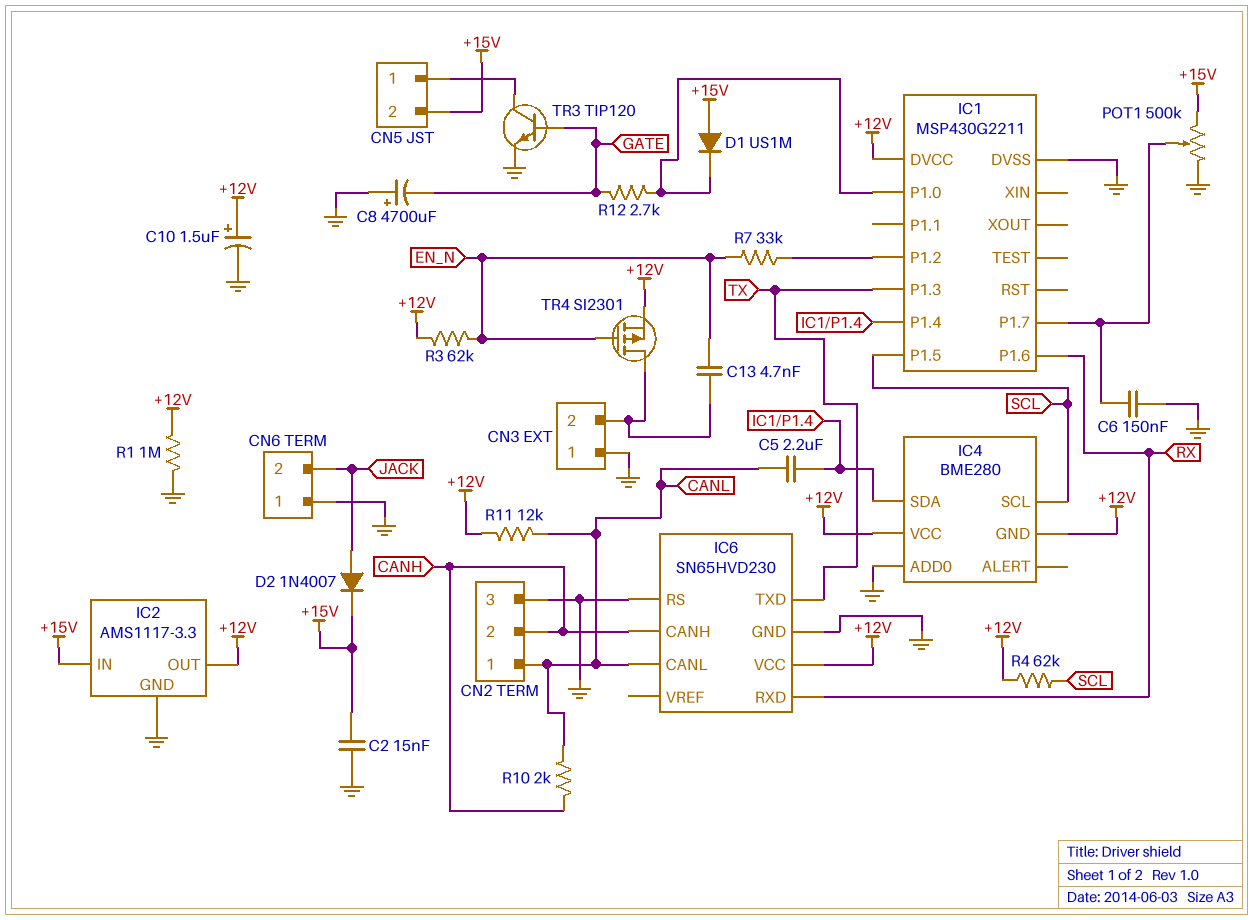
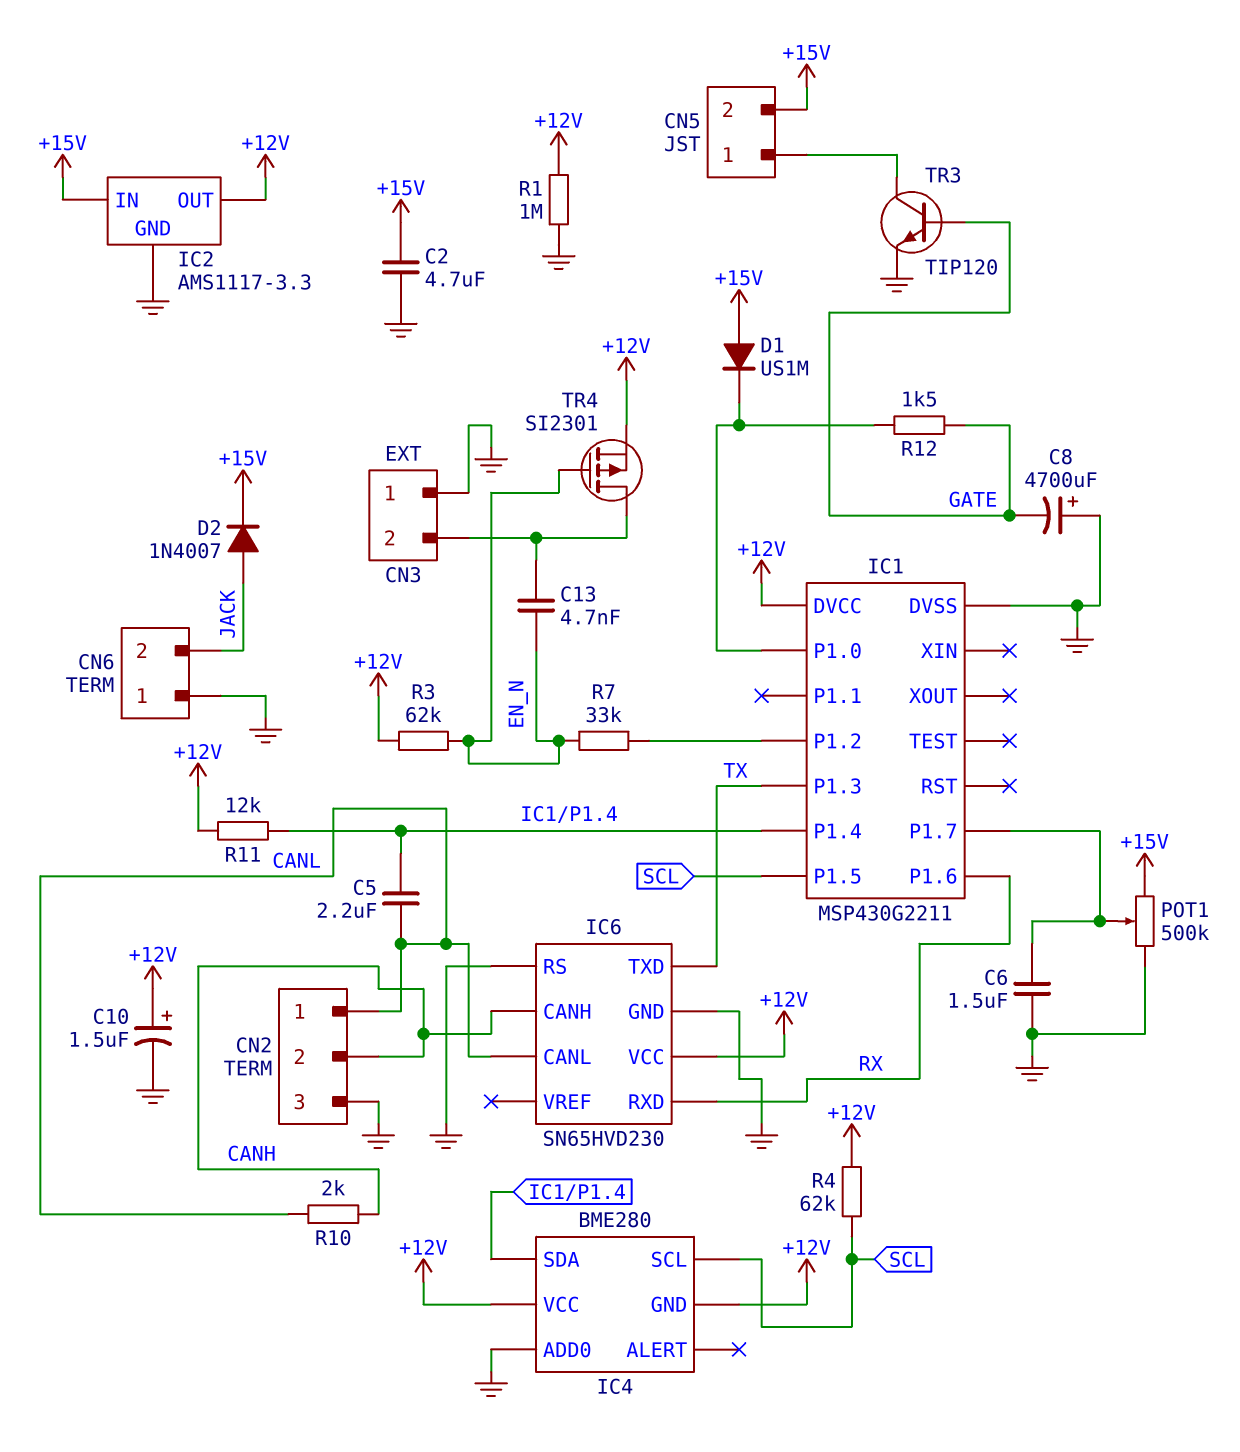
C2: 15nF (+15V, GND) -> 4.7uF (+15V, GND)
C6: 150nF (GND, IC1/P1.7) -> 1.5uF (GND, IC1/P1.7)
R11: 12k (+12V, CANL) -> 12k (+12V, IC1/P1.4)
R12: 2.7k (GATE, IC1/P1.0) -> 1.5k (GATE, IC1/P1.0)

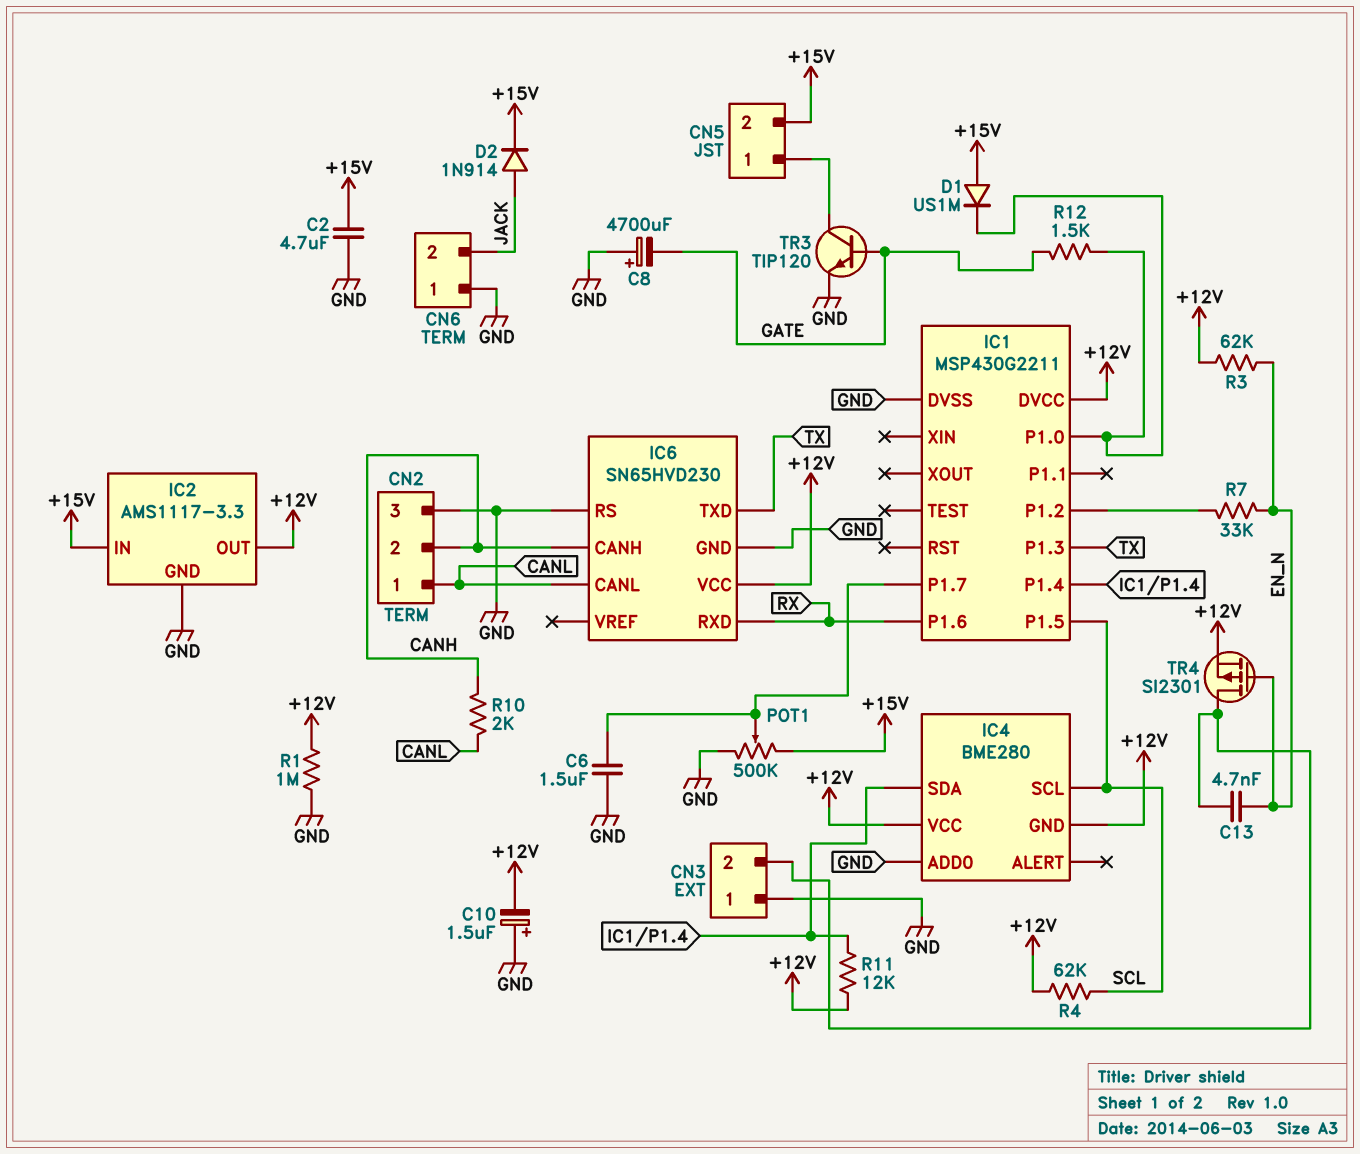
C5: 2.2uF (CANL, IC1/P1.4) -> none
C10: 1.5uF (plus +12V, minus GND) -> 1.5uF (plus GND, minus +12V)
D2: diode 1N4007 (A JACK, K +15V) -> diode 1N914 (A JACK, K +15V)

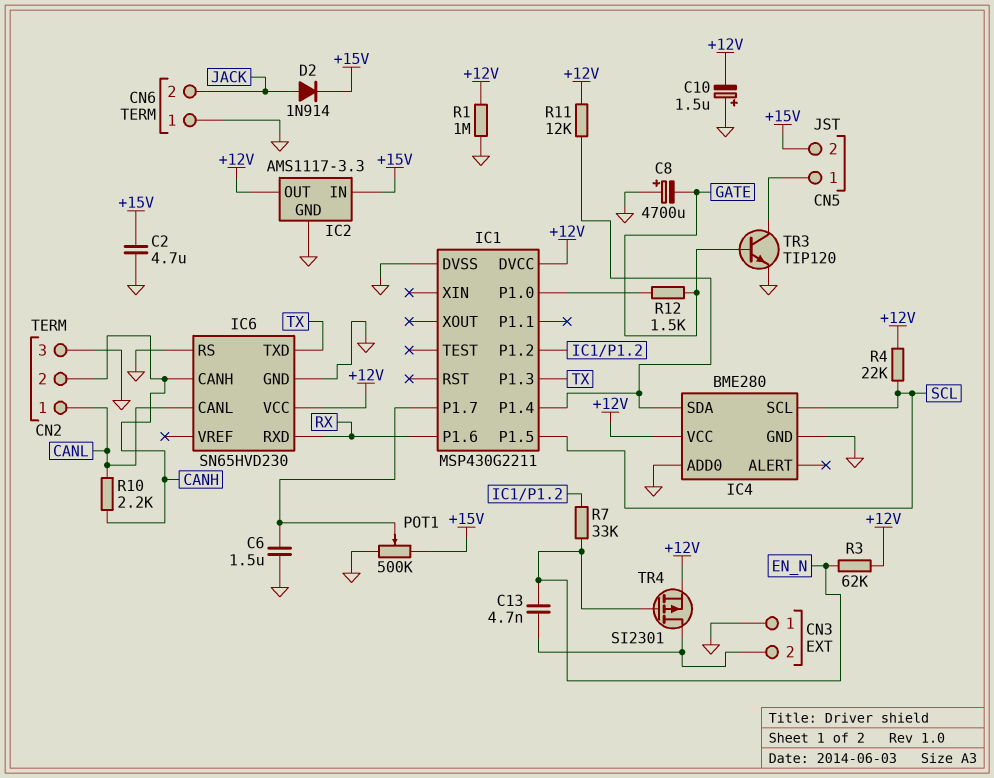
D1: diode US1M (A +15V, K IC1/P1.0) -> none
IC4 pin GND: +12V -> GND
R4: 62k (+12V, SCL) -> 22k (+12V, SCL)
R10: 2k (CANH, CANL) -> 2.2k (CANH, CANL)

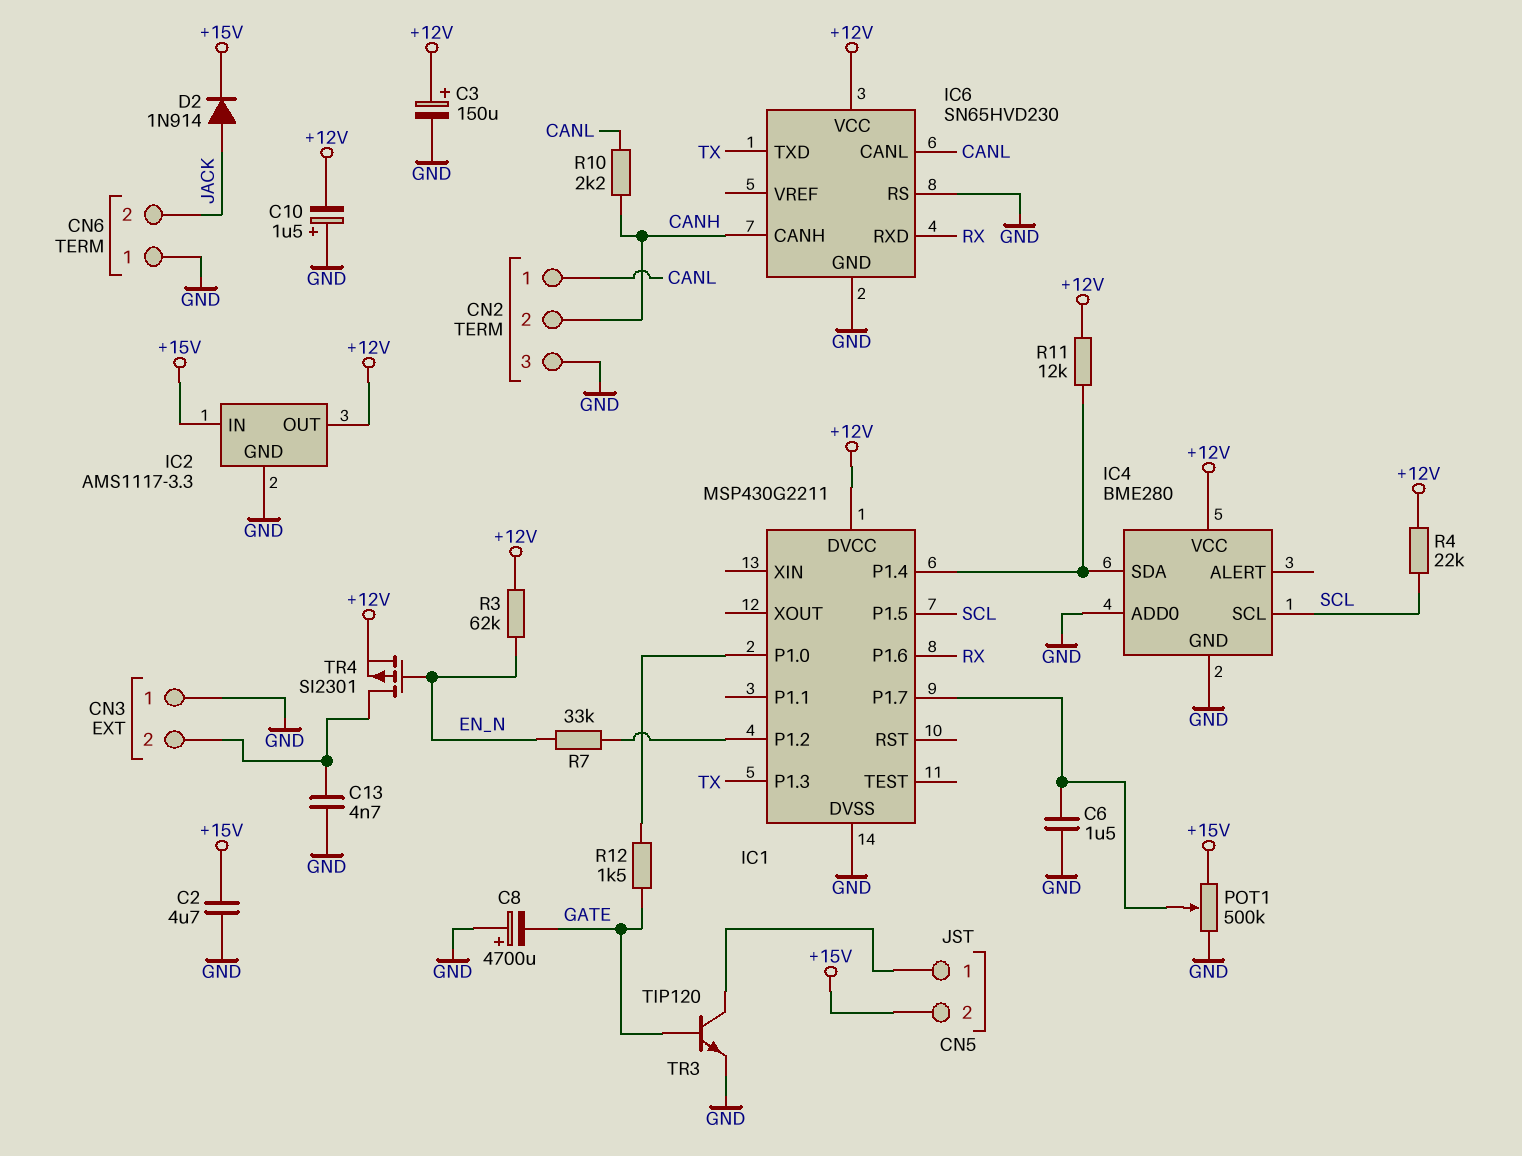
C3: none -> 150uF (plus +12V, minus GND)
C13: 4.7nF (CN3/2, EN_N) -> 4.7nF (CN3/2, GND)
R1: 1M (+12V, GND) -> none

